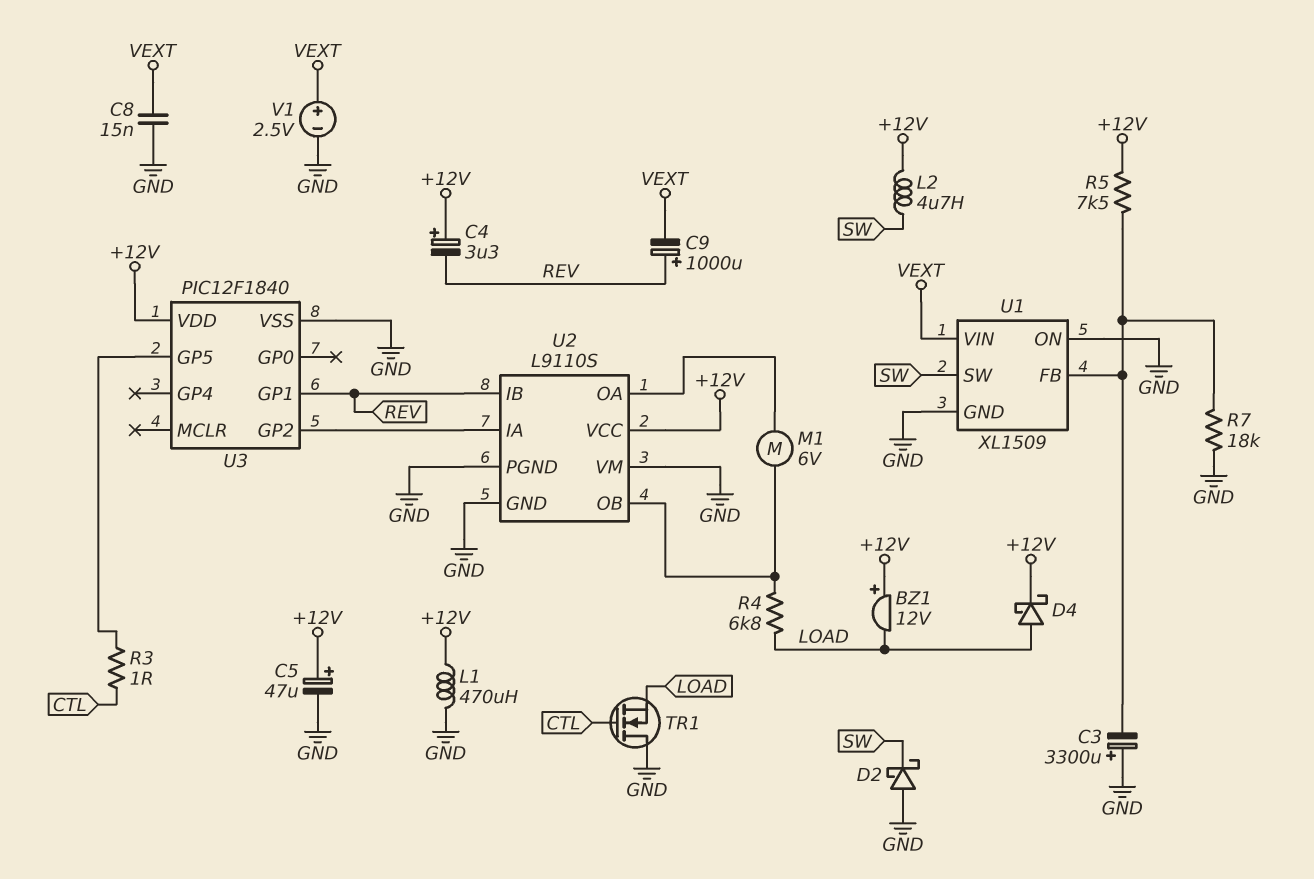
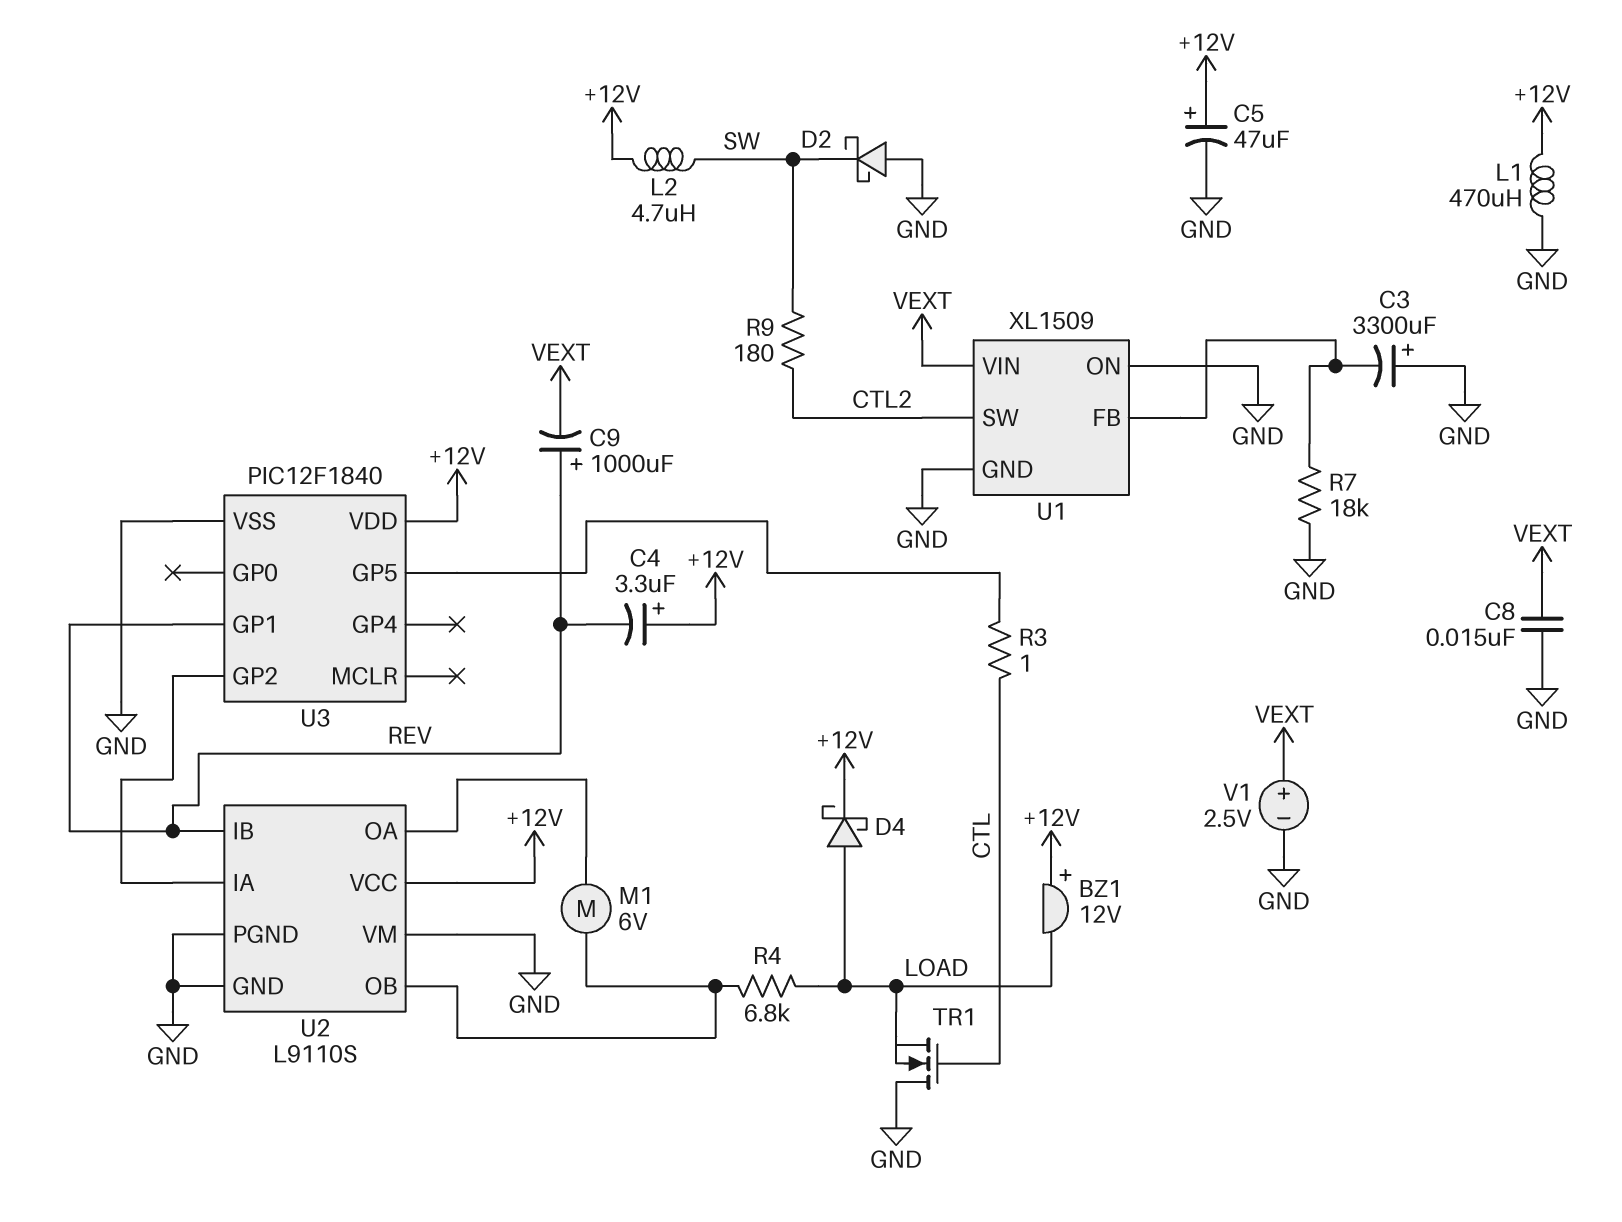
R5: 7.5k (+12V, U1/FB) -> none
R9: none -> 180 (CTL2, SW)
U1 pin SW: SW -> CTL2

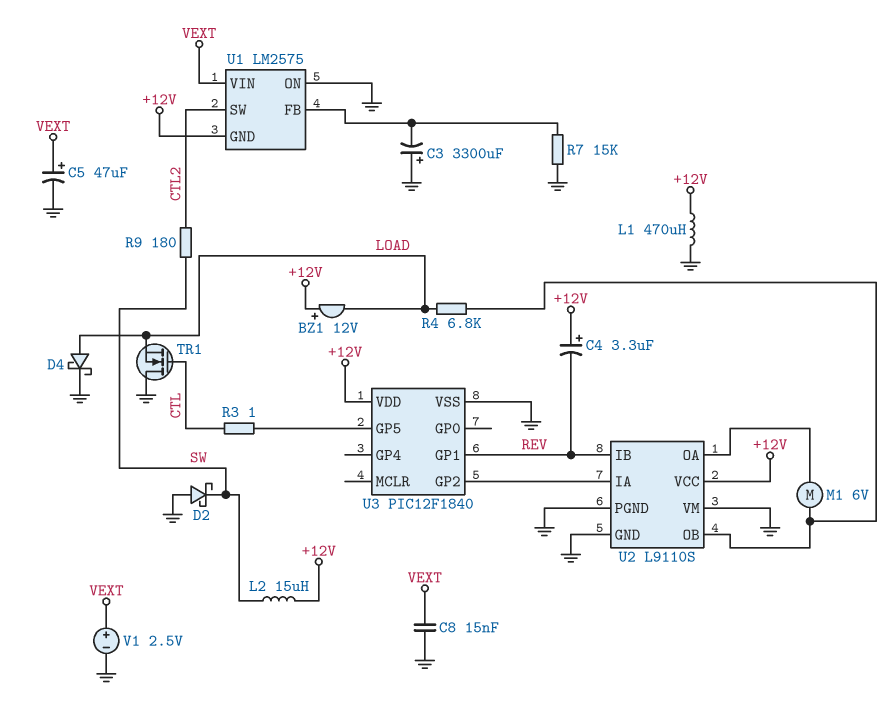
C5: 47uF (plus +12V, minus GND) -> 47uF (plus VEXT, minus GND)
C9: 1000uF (plus REV, minus VEXT) -> none
D4: schottky (A LOAD, K +12V) -> schottky (A LOAD, K GND)
L2: 4.7uH (+12V, SW) -> 15uH (+12V, SW)
R7: 18k (GND, U1/FB) -> 15k (GND, U1/FB)
U1: XL1509 -> LM2575
U1 pin GND: GND -> +12V

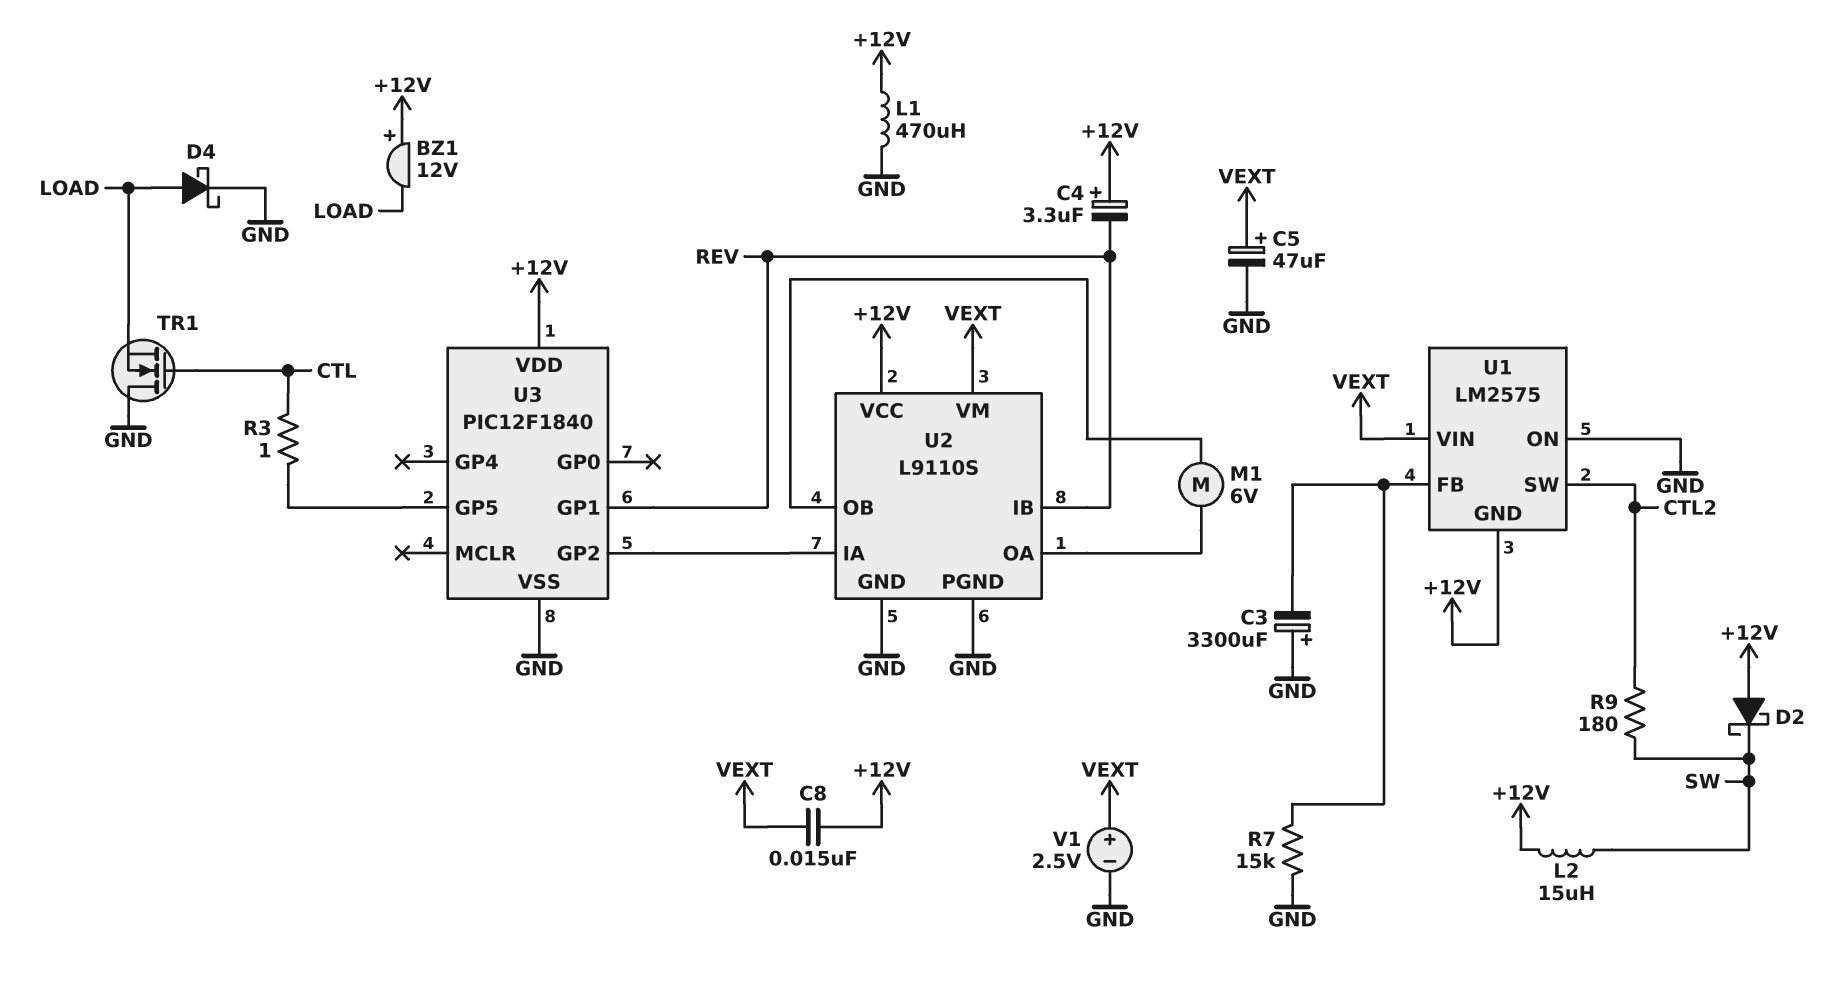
C8: 15nF (GND, VEXT) -> 15nF (+12V, VEXT)
D2: schottky (A GND, K SW) -> schottky (A +12V, K SW)
R4: 6.8k (LOAD, U2/OB) -> none
U2 pin VM: GND -> VEXT

